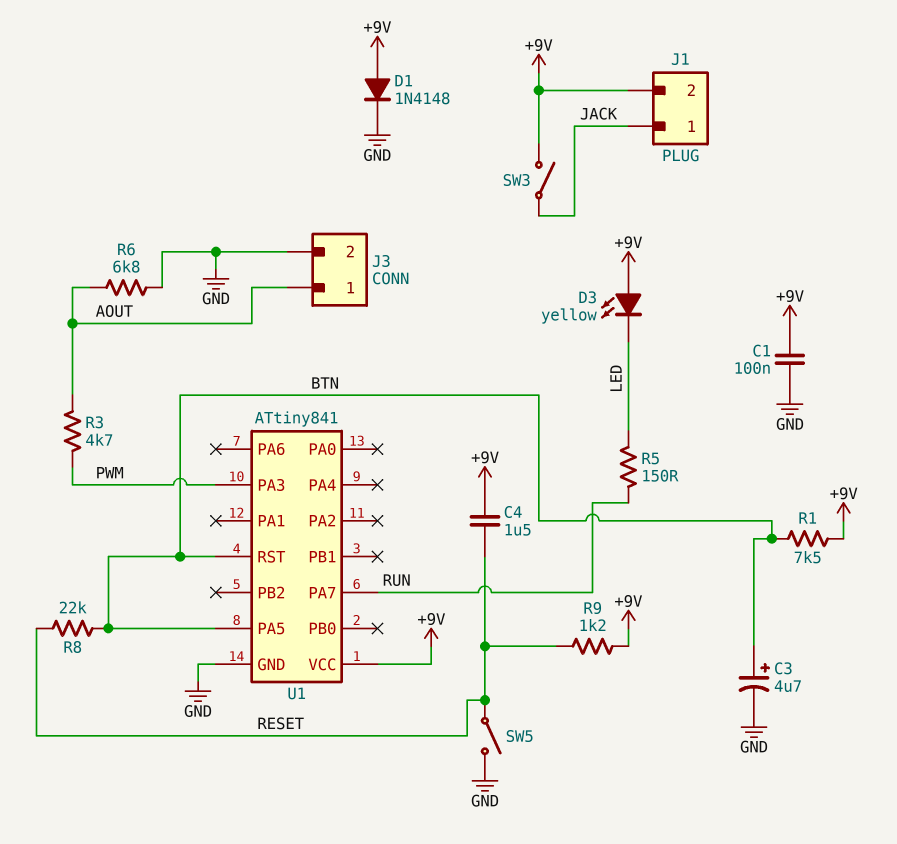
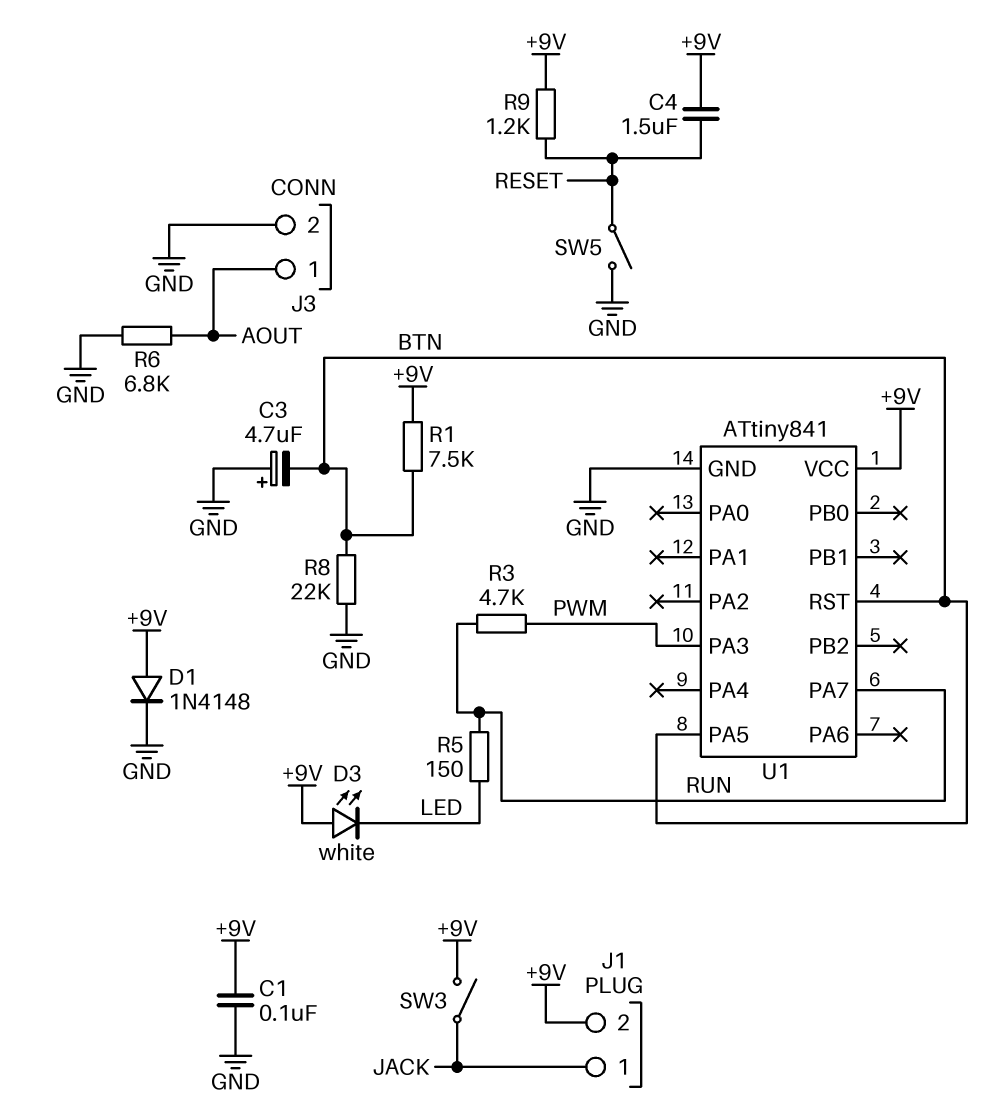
C3: 4.7uF (plus BTN, minus GND) -> 4.7uF (plus GND, minus BTN)
D3: LED yellow (A +9V, K LED) -> LED white (A +9V, K LED)
R3: 4.7k (AOUT, PWM) -> 4.7k (PWM, RUN)
R8: 22k (BTN, RESET) -> 22k (BTN, GND)

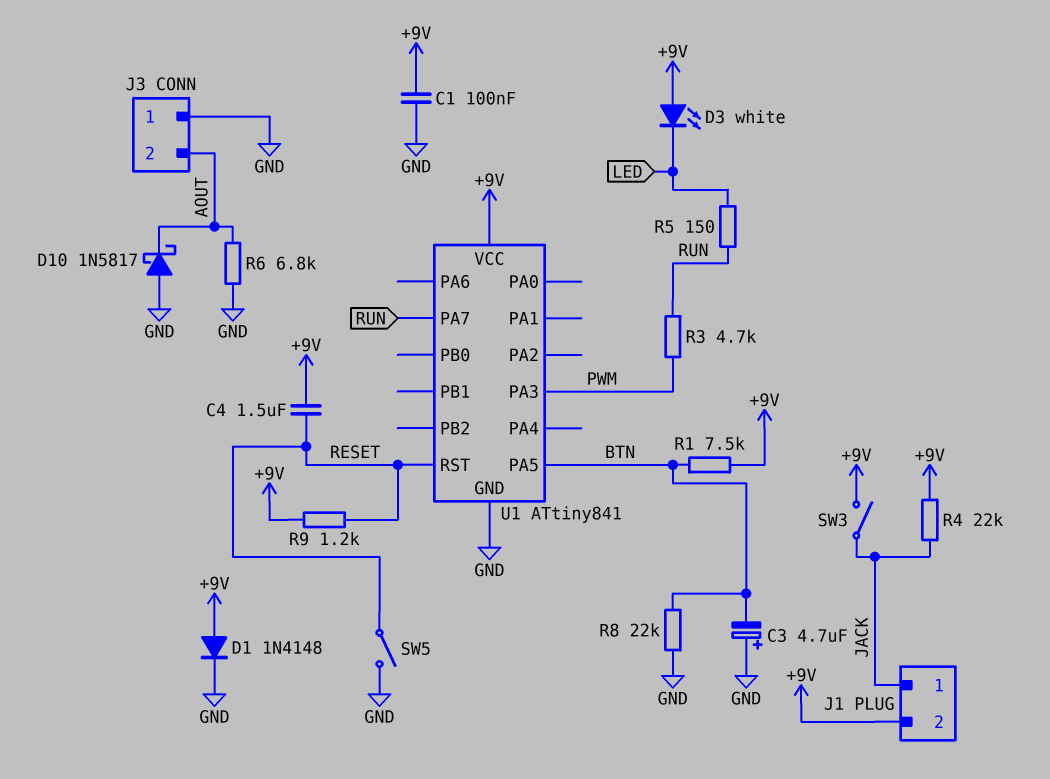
D10: none -> schottky 1N5817 (A GND, K AOUT)
J3 pin 1: AOUT -> GND
J3 pin 2: GND -> AOUT
R4: none -> 22k (+9V, JACK)
U1 pin RST: BTN -> RESET

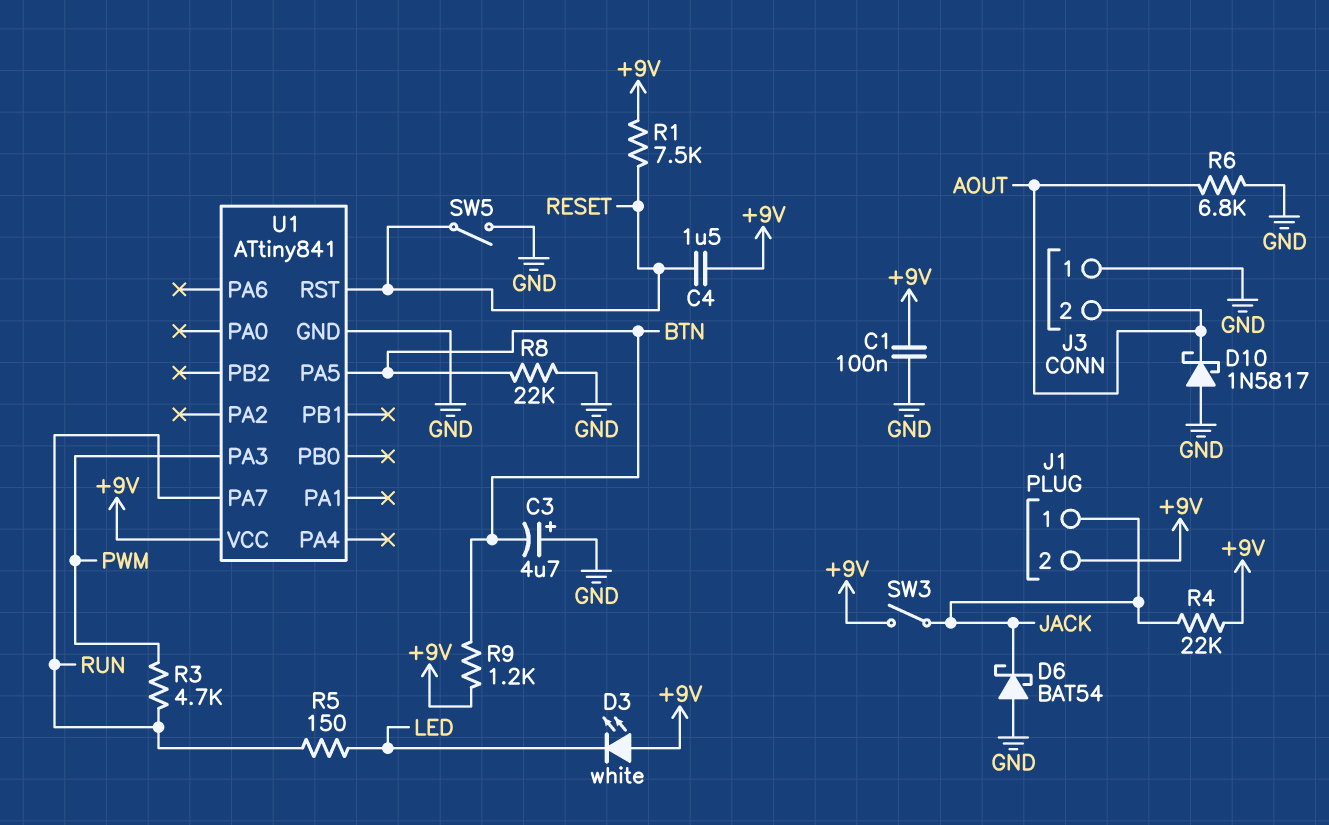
D1: diode 1N4148 (A +9V, K GND) -> none
D6: none -> schottky BAT54 (A GND, K JACK)
R1: 7.5k (+9V, BTN) -> 7.5k (+9V, RESET)
R9: 1.2k (+9V, RESET) -> 1.2k (+9V, BTN)

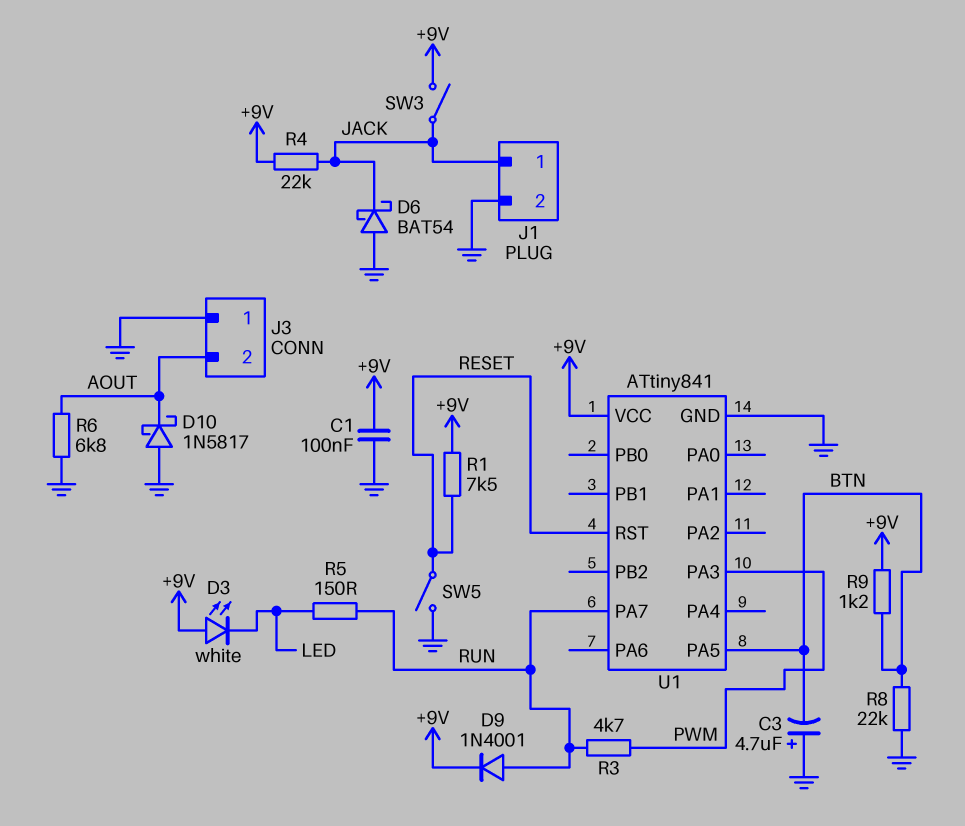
C4: 1.5uF (+9V, RESET) -> none
D9: none -> diode 1N4001 (A RUN, K +9V)
J1 pin 2: +9V -> GND

